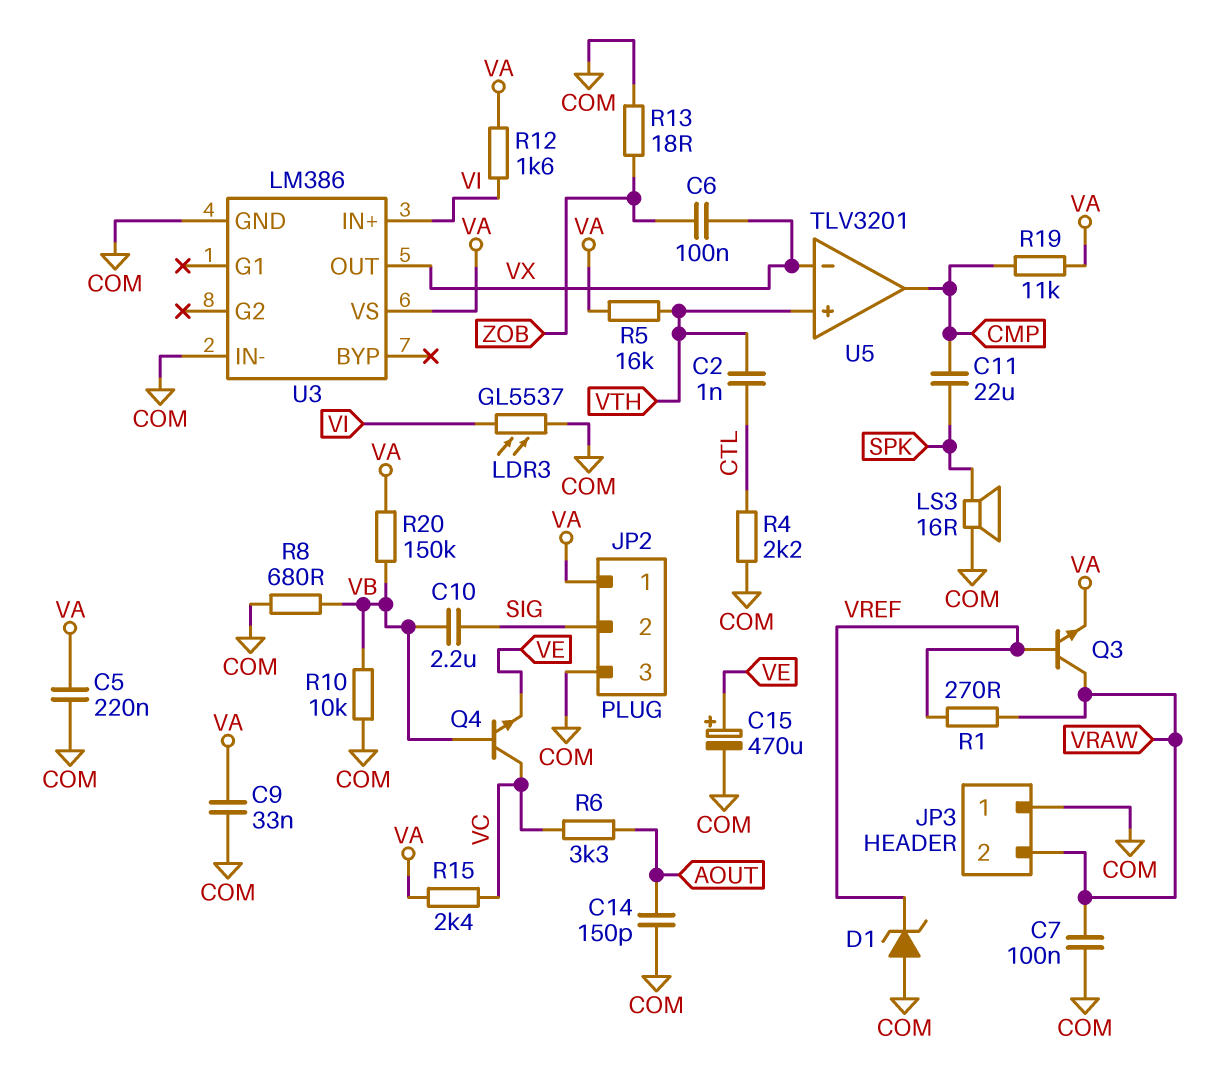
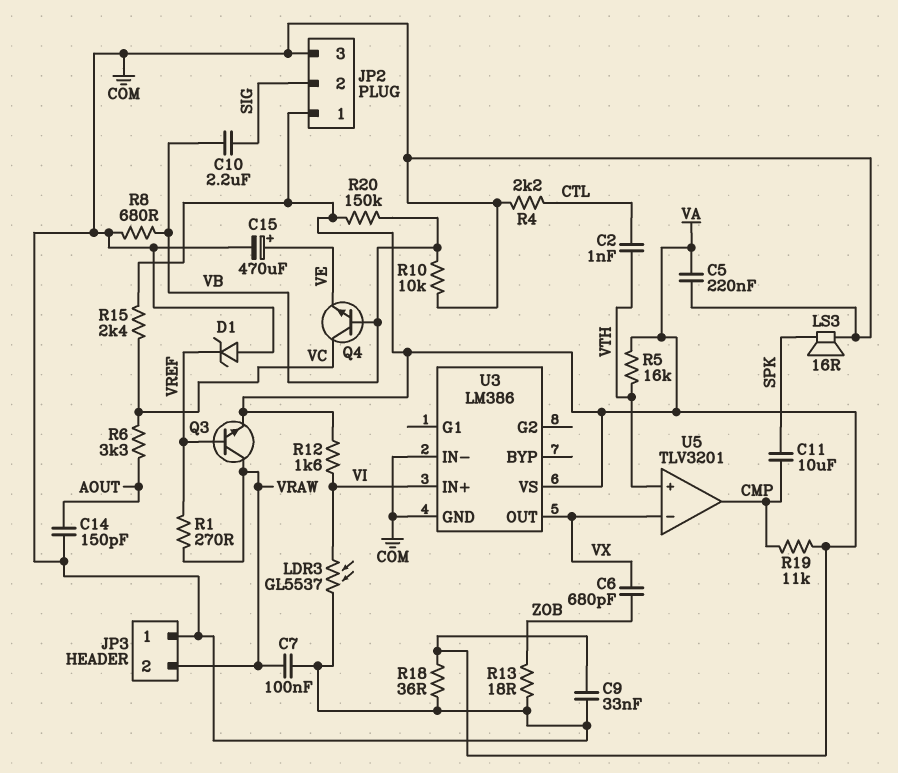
C6: 100nF (VX, ZOB) -> 680pF (VX, ZOB)
C11: 22uF (CMP, SPK) -> 10uF (CMP, SPK)
R18: none -> 36 (COM, VA)

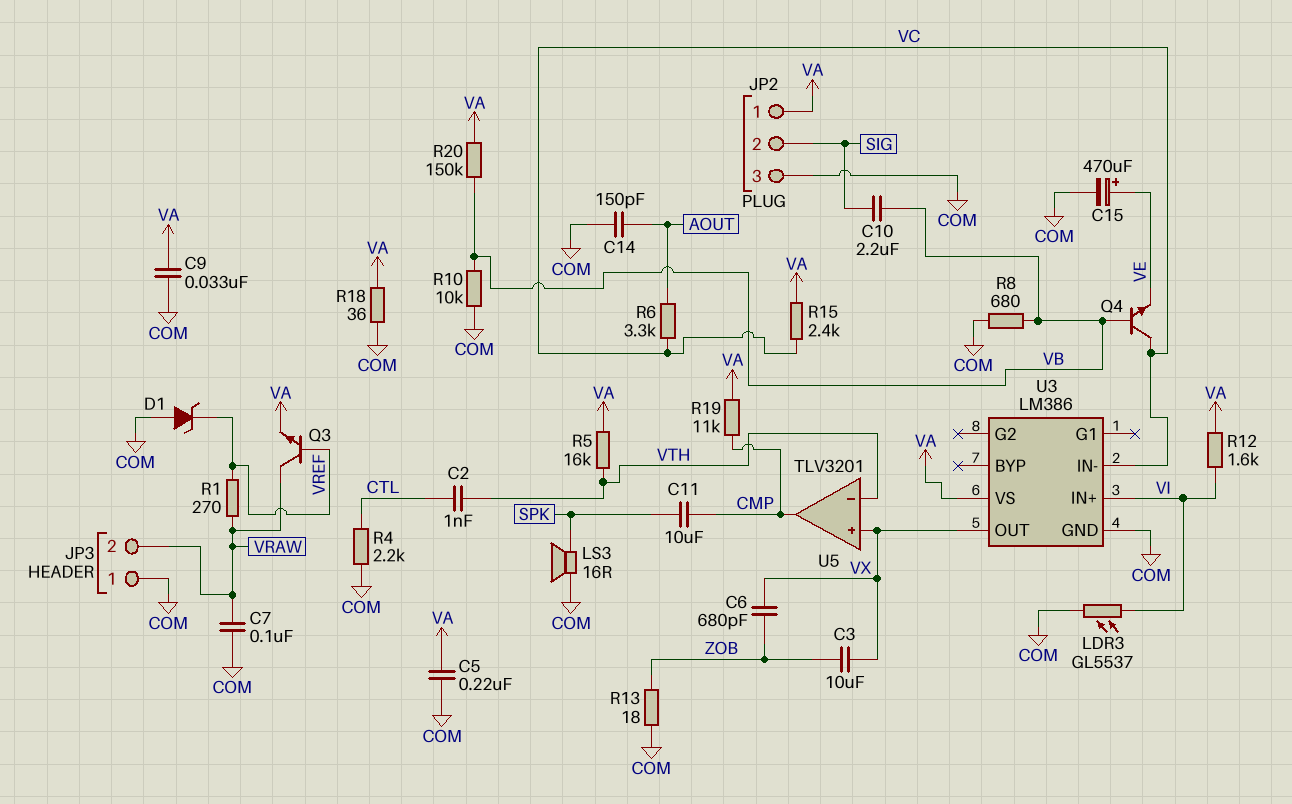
C3: none -> 10uF (VX, ZOB)
U3 pin IN-: COM -> VC
U5 pin in+: VTH -> VX
U5 pin in-: VX -> VTH

